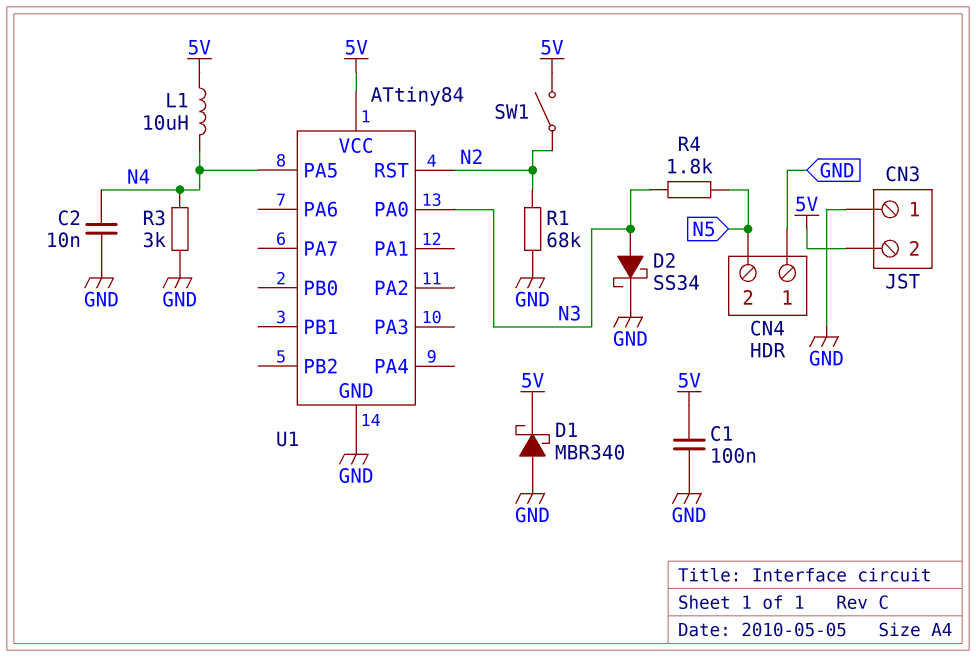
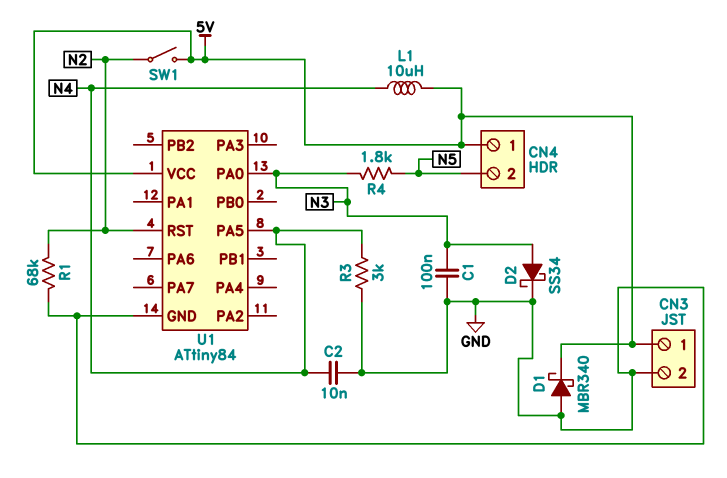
C1: 100nF (5V, GND) -> 100nF (GND, N3)
CN3 pin 1: GND -> 5V
CN3 pin 2: 5V -> GND
CN4 pin 1: GND -> 5V

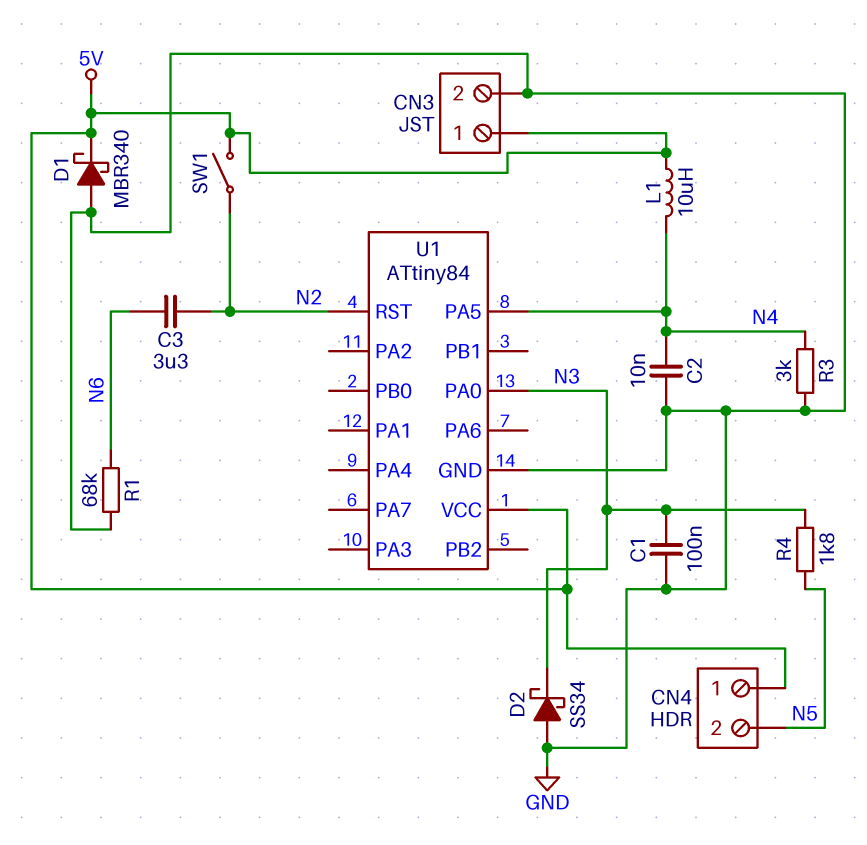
C3: none -> 3.3uF (N2, N6)
D2: schottky SS34 (A N3, K GND) -> schottky SS34 (A GND, K N3)
R1: 68k (GND, N2) -> 68k (GND, N6)

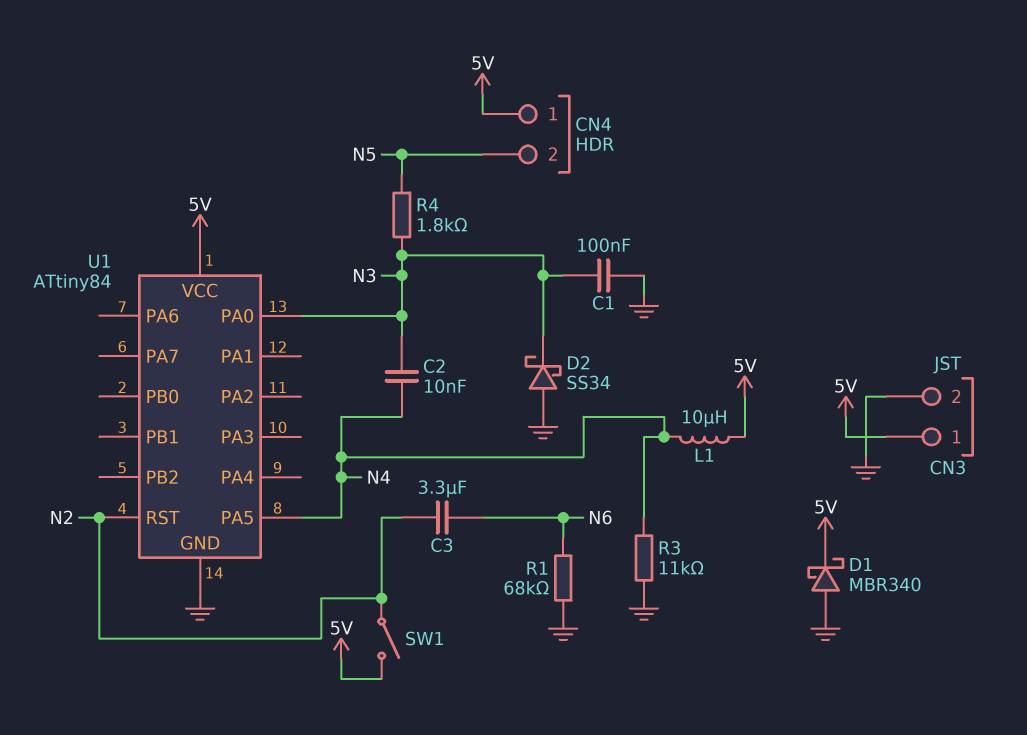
C2: 10nF (GND, N4) -> 10nF (N3, N4)
R3: 3k (GND, N4) -> 11k (GND, N4)

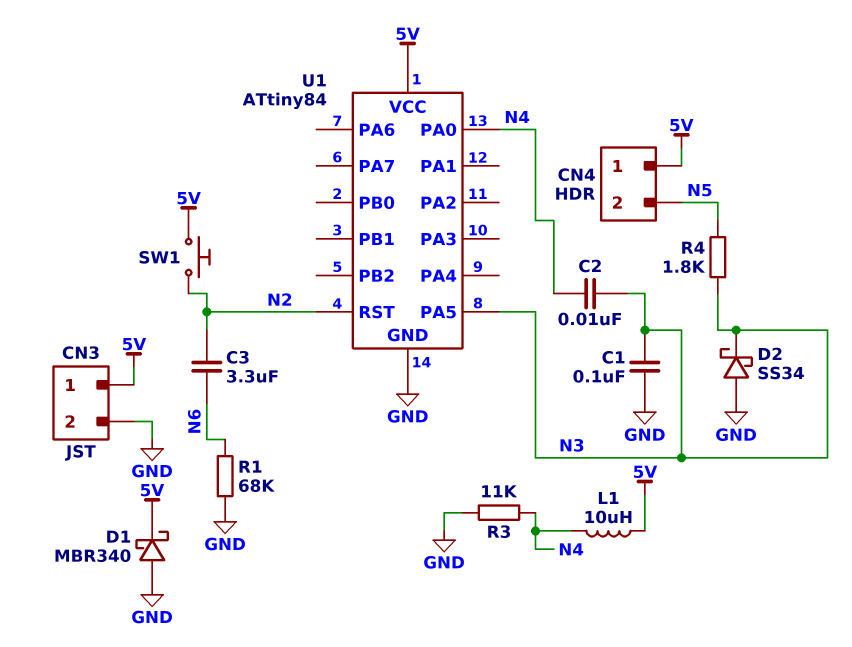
SW1: switch (5V, N2) -> button (5V, N2)
U1 pin PA0: N3 -> N4
U1 pin PA5: N4 -> N3

